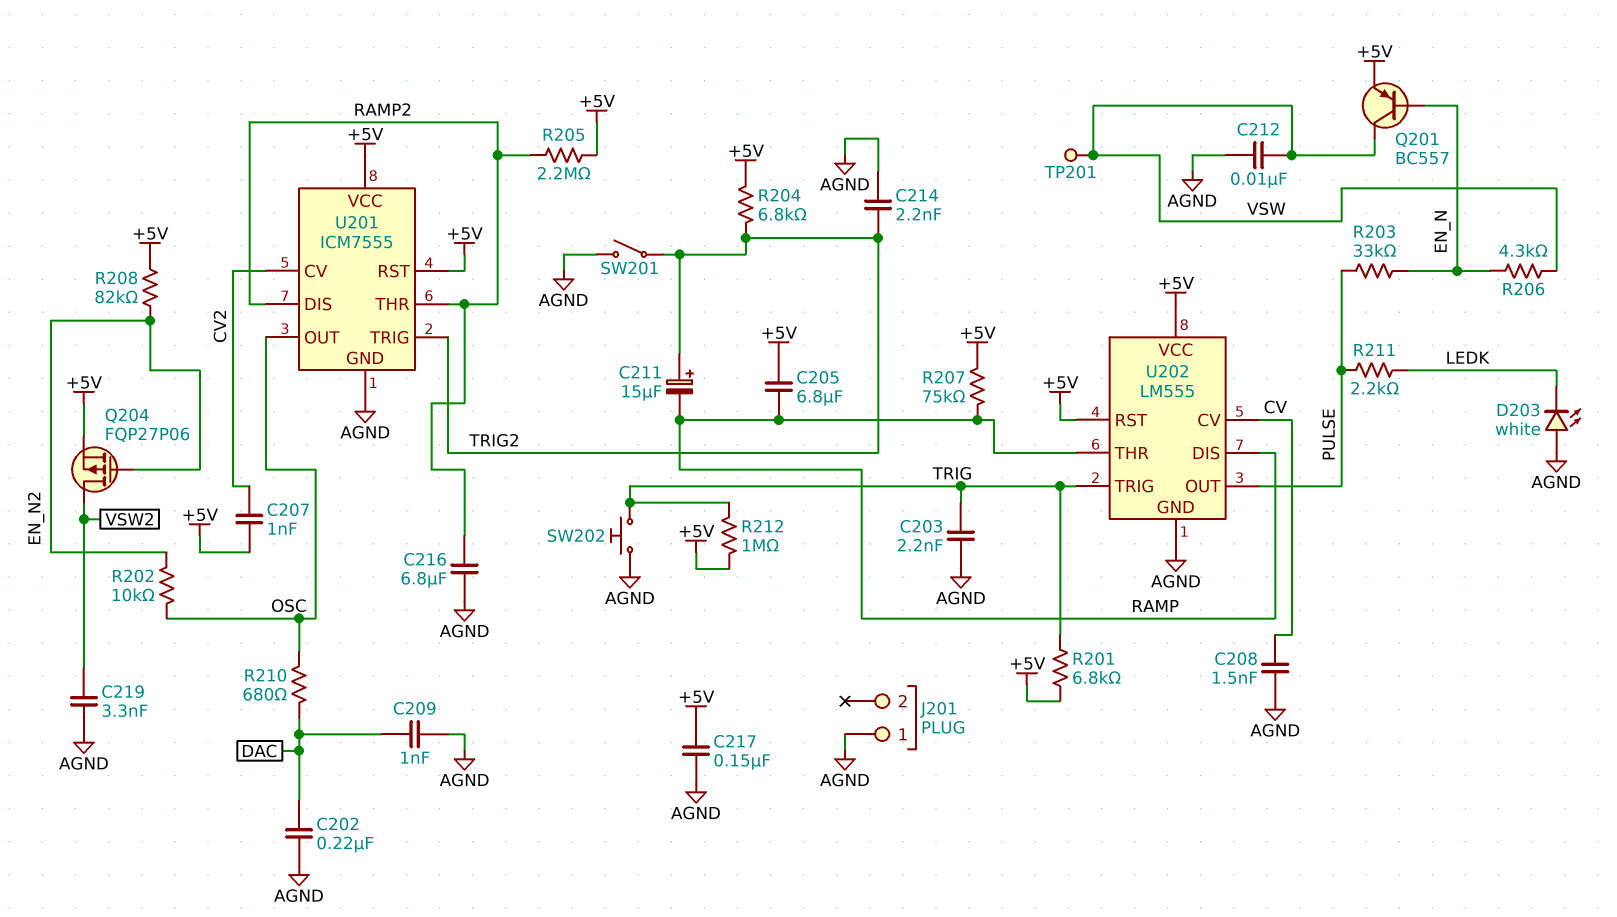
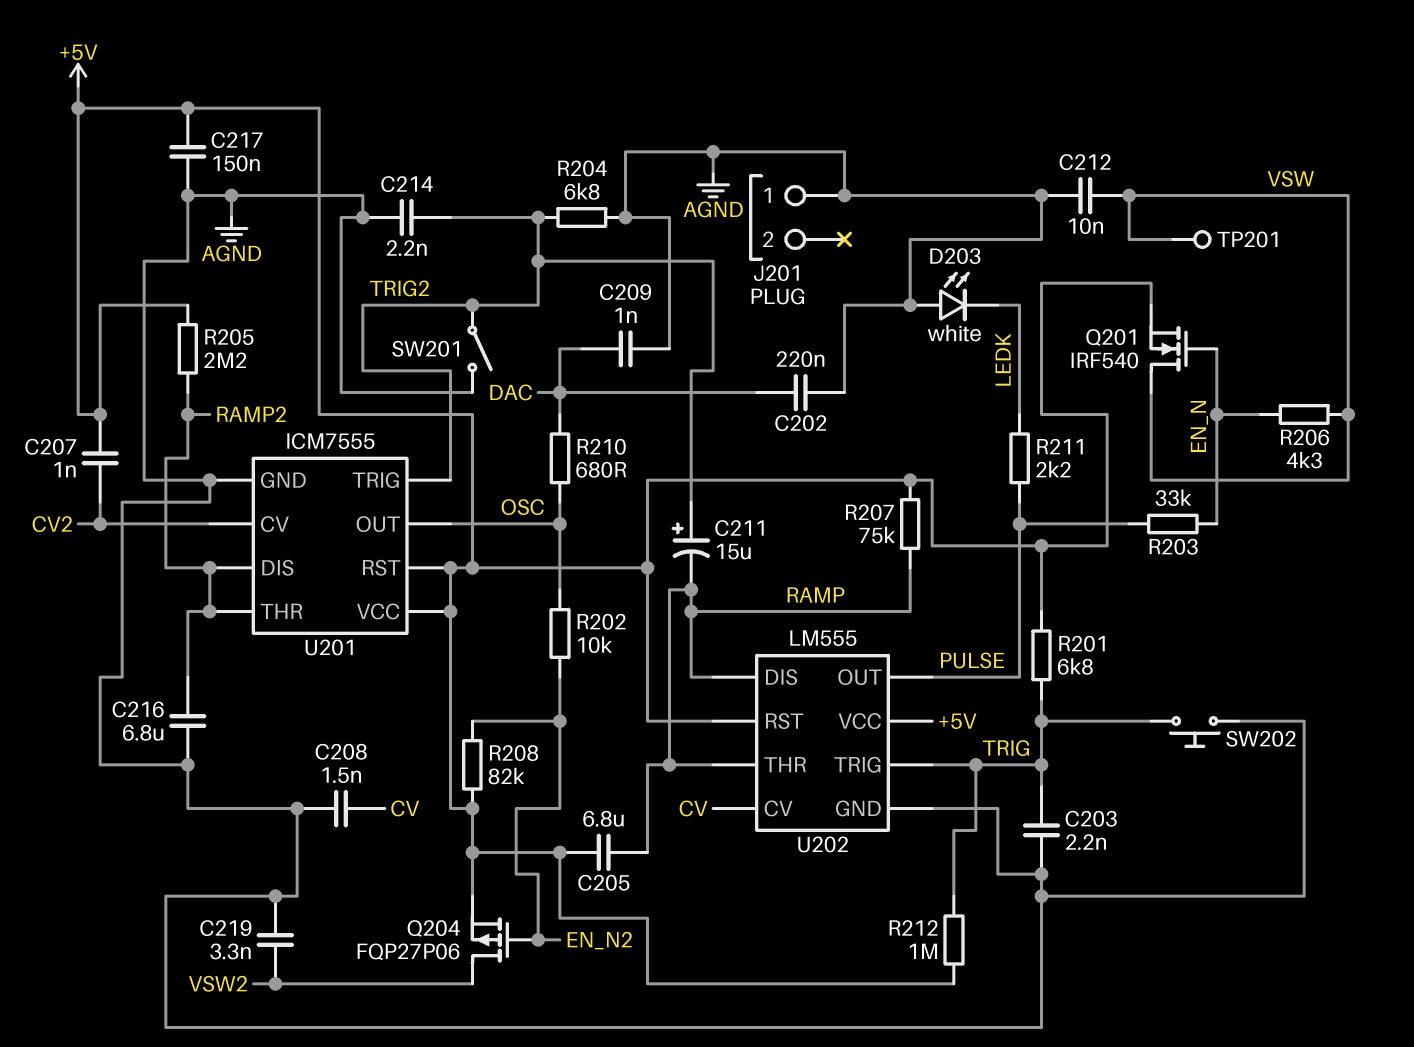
Q201: PNP BC557 (B EN_N, C VSW, E +5V) -> NMOS IRF540 (G EN_N, D VSW, S +5V)
R204: 6.8k (+5V, TRIG2) -> 6.8k (AGND, TRIG2)

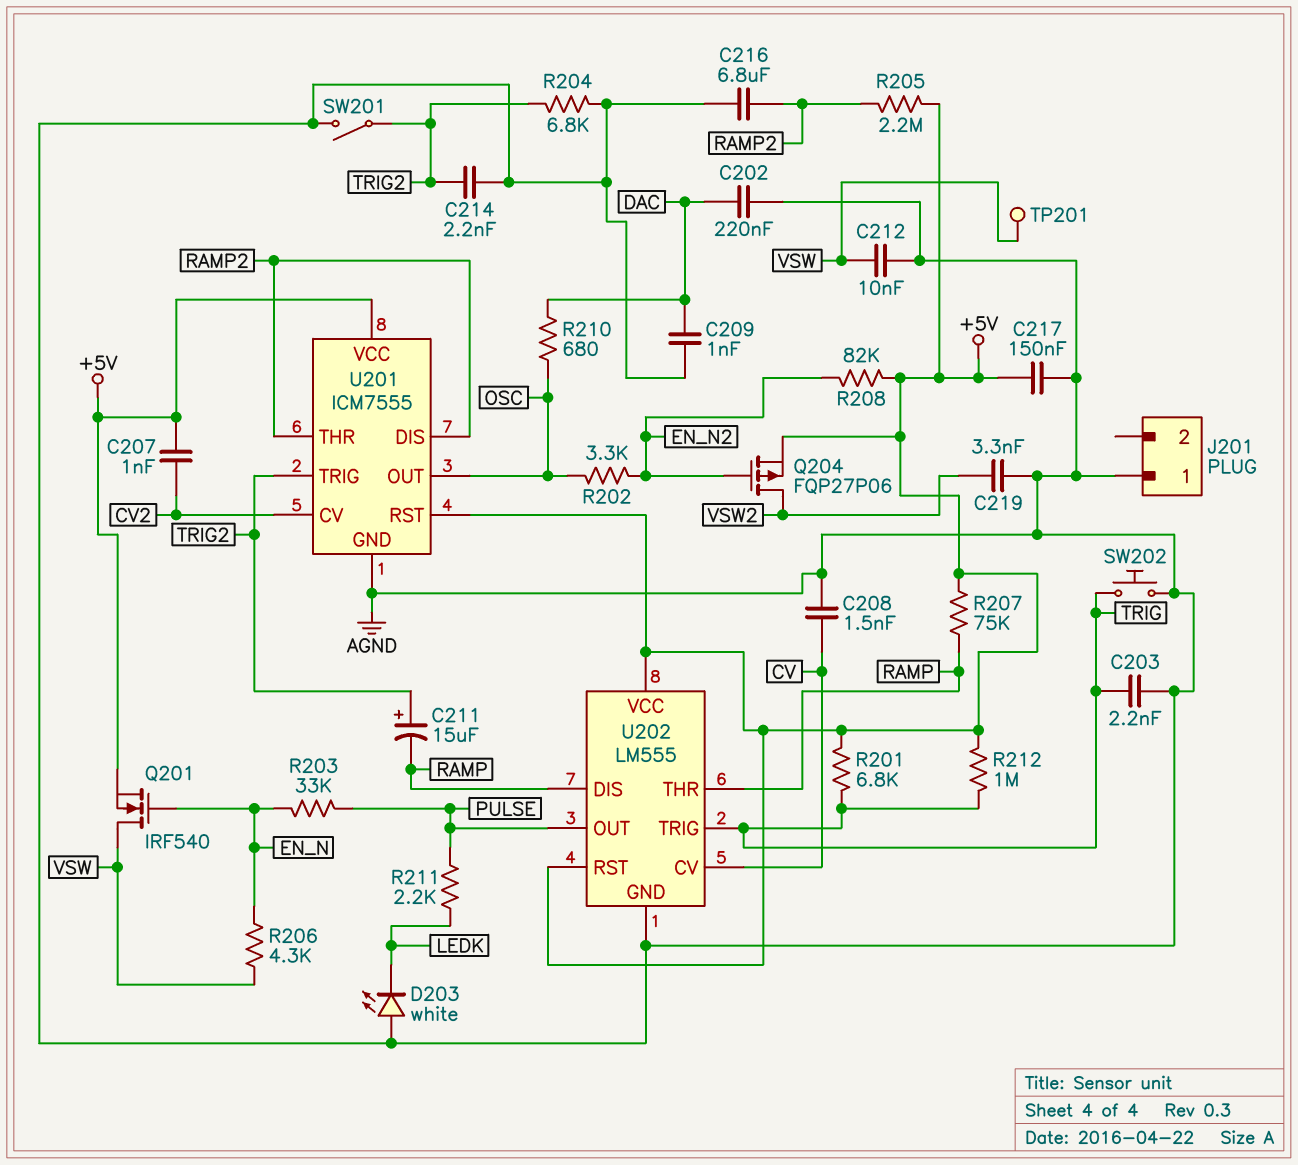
C205: 6.8uF (+5V, RAMP) -> none
R202: 10k (EN_N2, OSC) -> 3.3k (EN_N2, OSC)

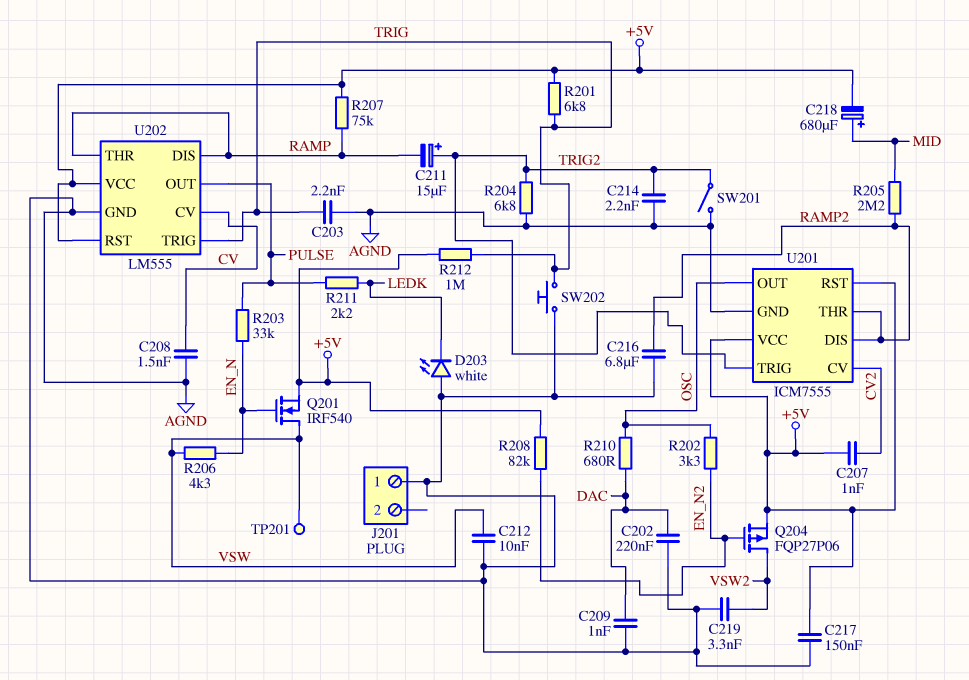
C218: none -> 680uF (plus MID, minus +5V)
R205: 2.2M (+5V, RAMP2) -> 2.2M (MID, RAMP2)

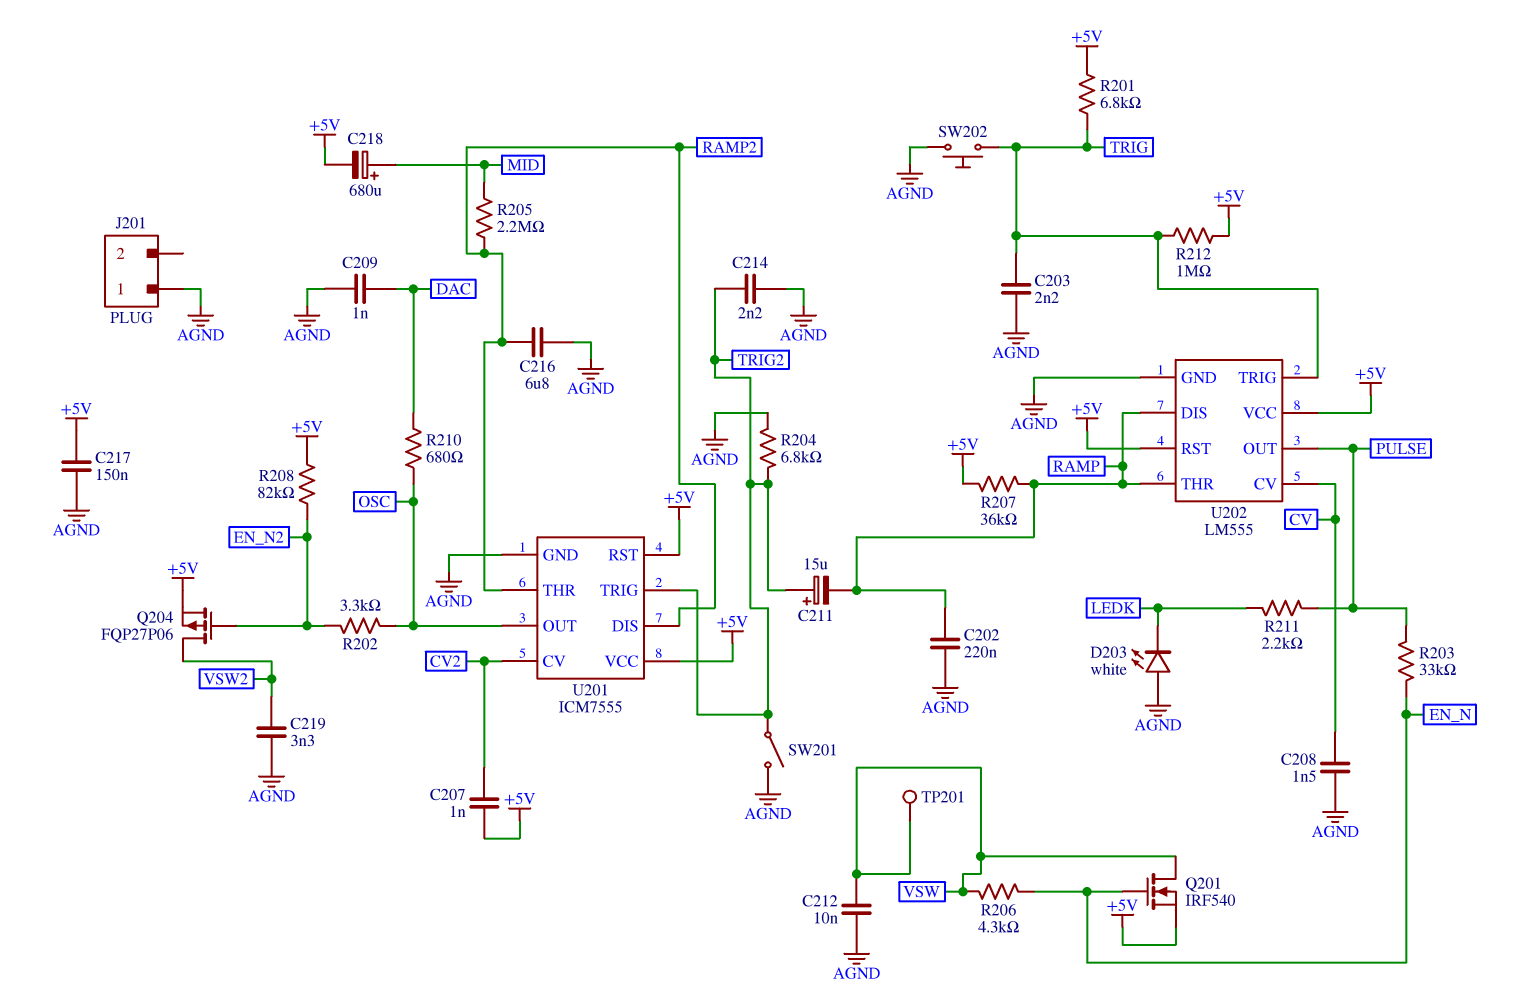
C202: 220nF (AGND, DAC) -> 220nF (AGND, RAMP)
R207: 75k (+5V, RAMP) -> 36k (+5V, RAMP)

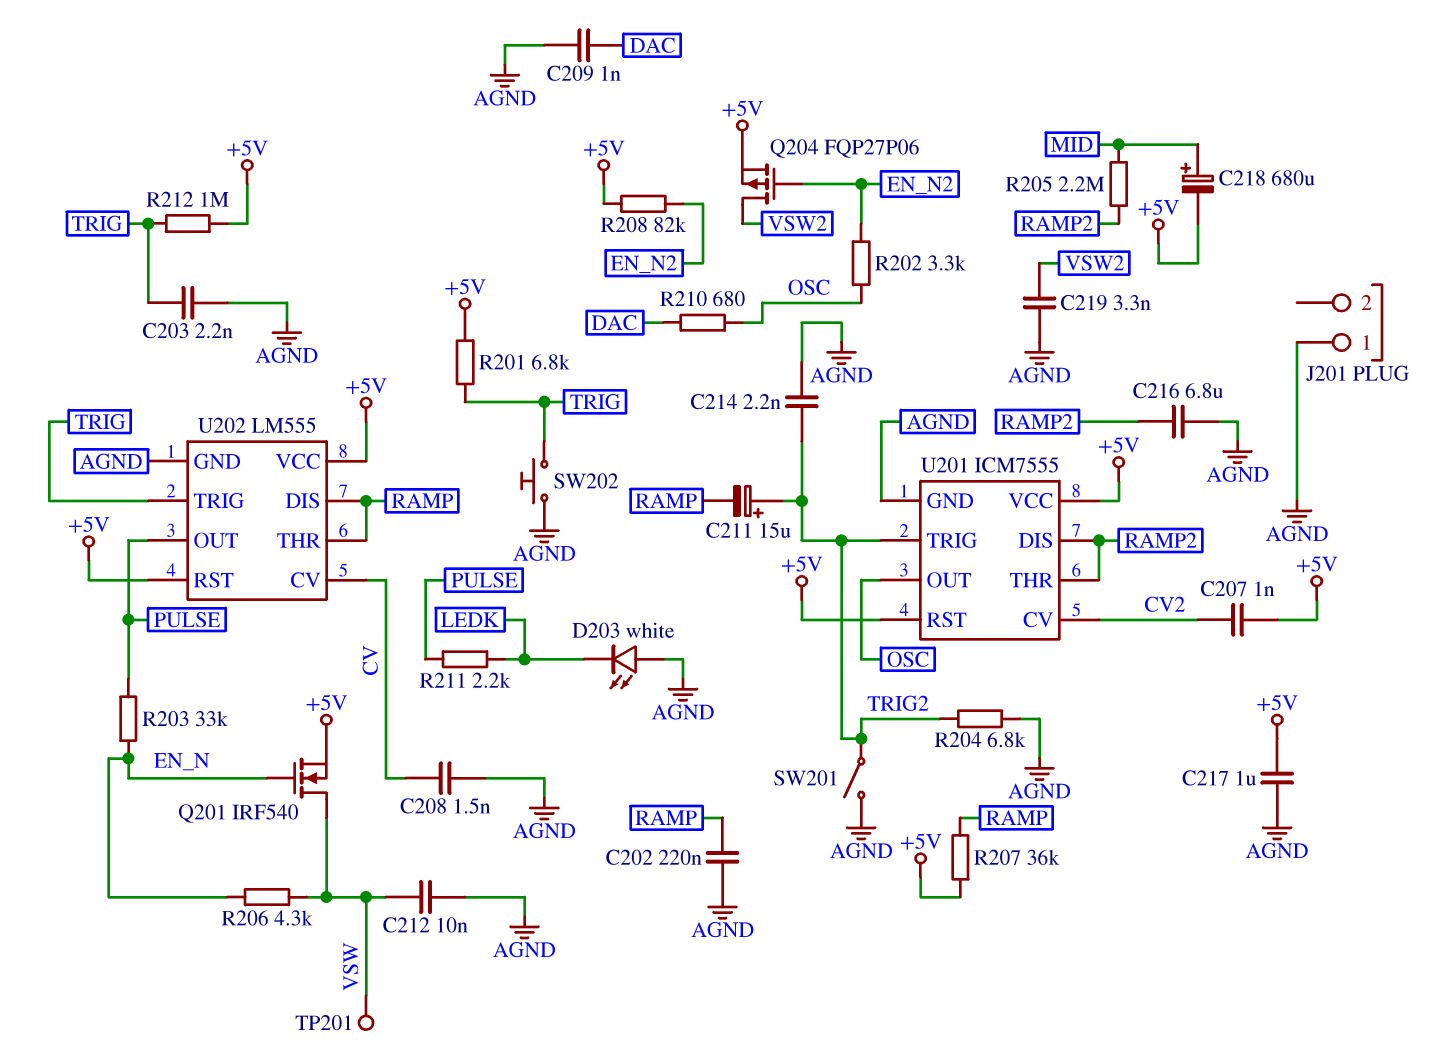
C217: 150nF (+5V, AGND) -> 1uF (+5V, AGND)

